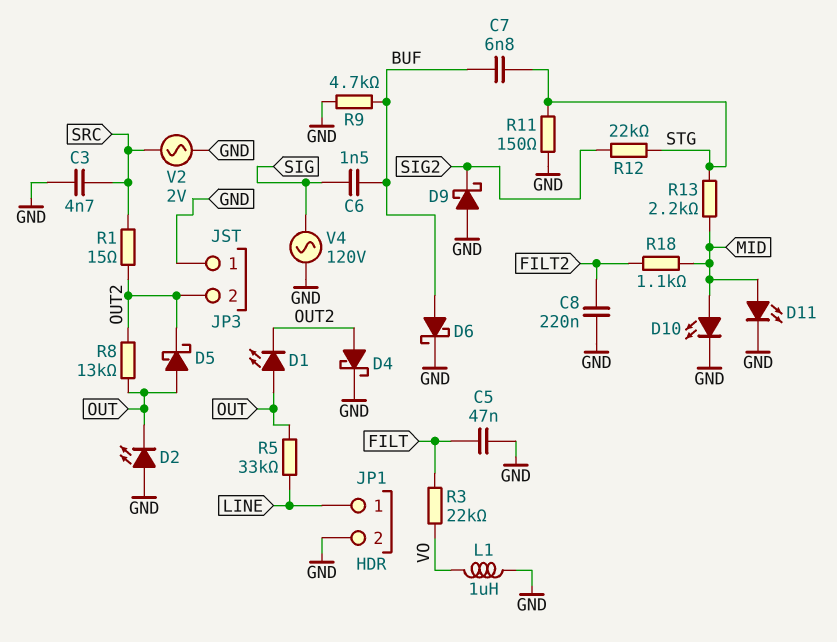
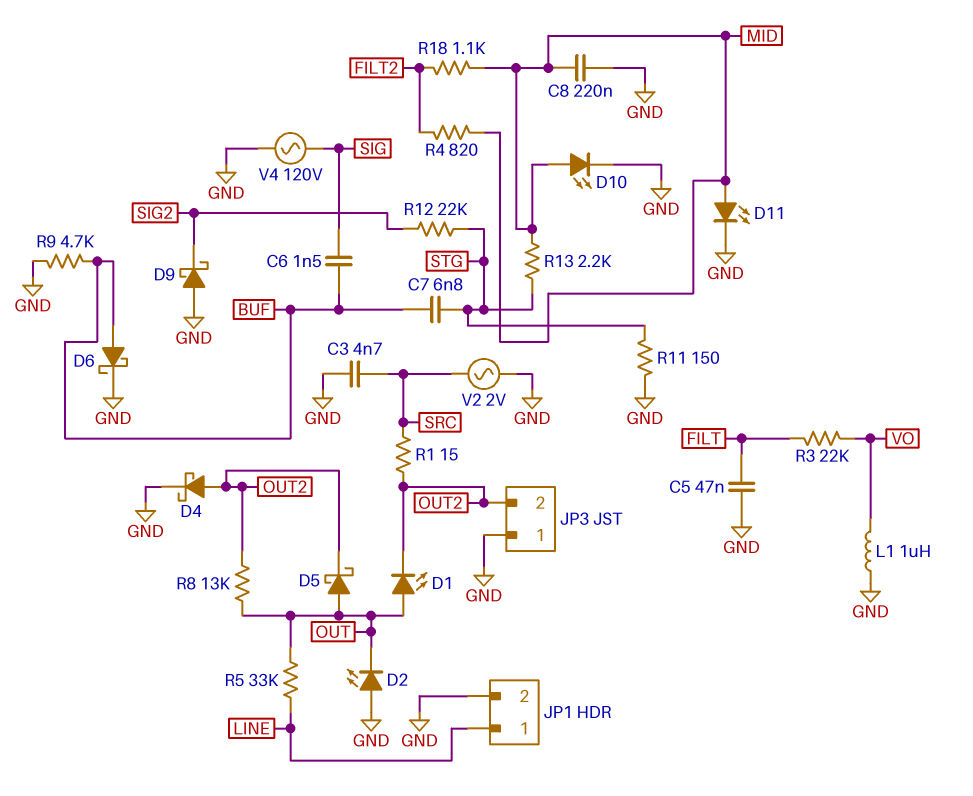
C8: 220nF (FILT2, GND) -> 220nF (GND, MID)
R4: none -> 820 (FILT2, MID)

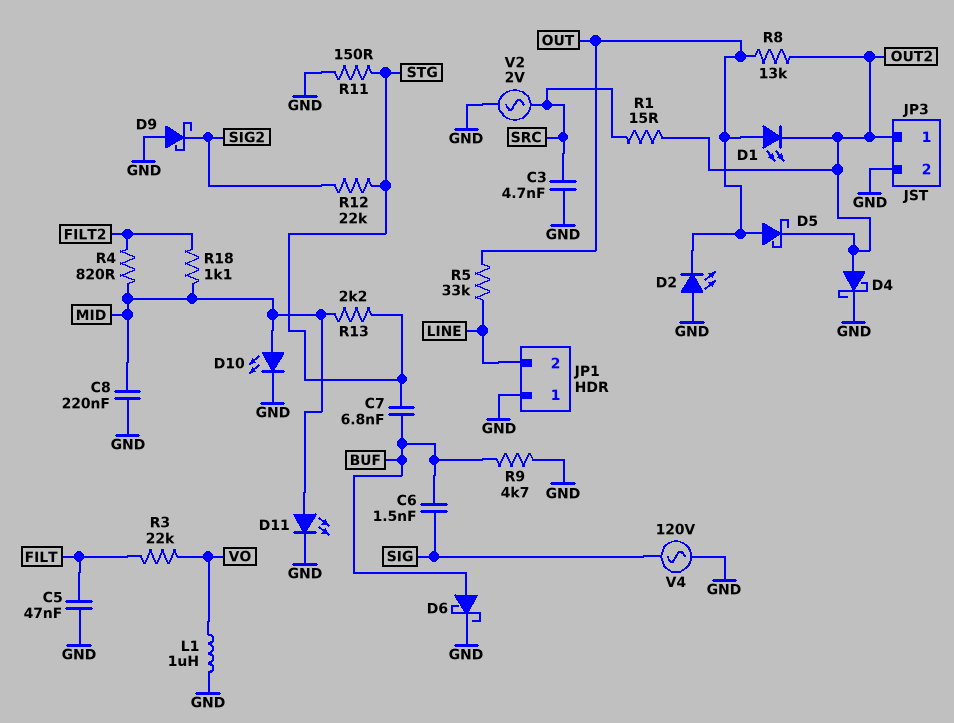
JP1 pin 1: LINE -> GND
JP1 pin 2: GND -> LINE
JP3 pin 1: GND -> OUT2
JP3 pin 2: OUT2 -> GND

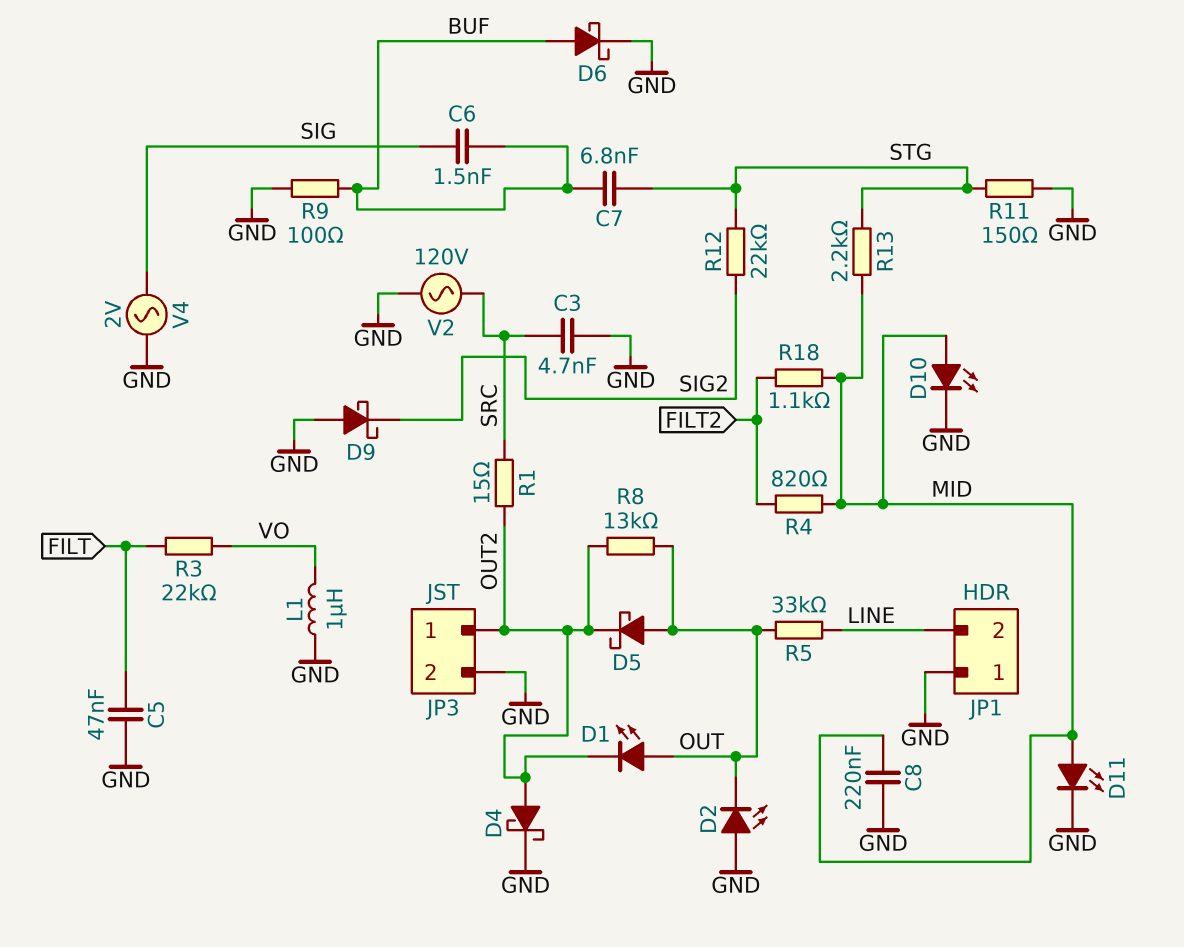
R9: 4.7k (BUF, GND) -> 100 (BUF, GND)
V2: AC 2V (GND, SRC) -> AC 120V (GND, SRC)
V4: AC 120V (GND, SIG) -> AC 2V (GND, SIG)

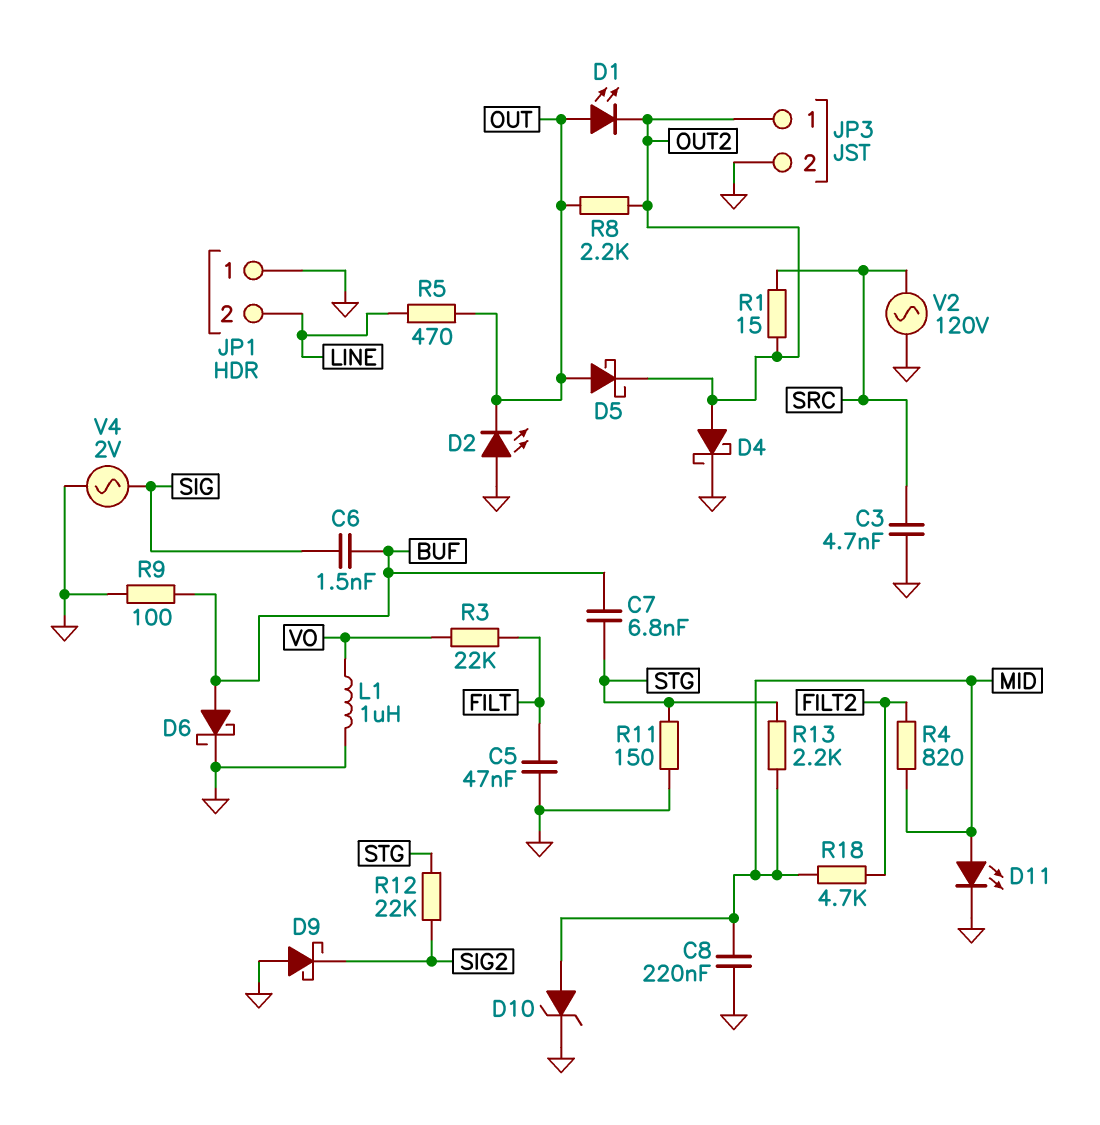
D10: LED (A MID, K GND) -> zener (A MID, K GND)
R5: 33k (LINE, OUT) -> 470 (LINE, OUT)
R8: 13k (OUT, OUT2) -> 2.2k (OUT, OUT2)
R18: 1.1k (FILT2, MID) -> 4.7k (FILT2, MID)

